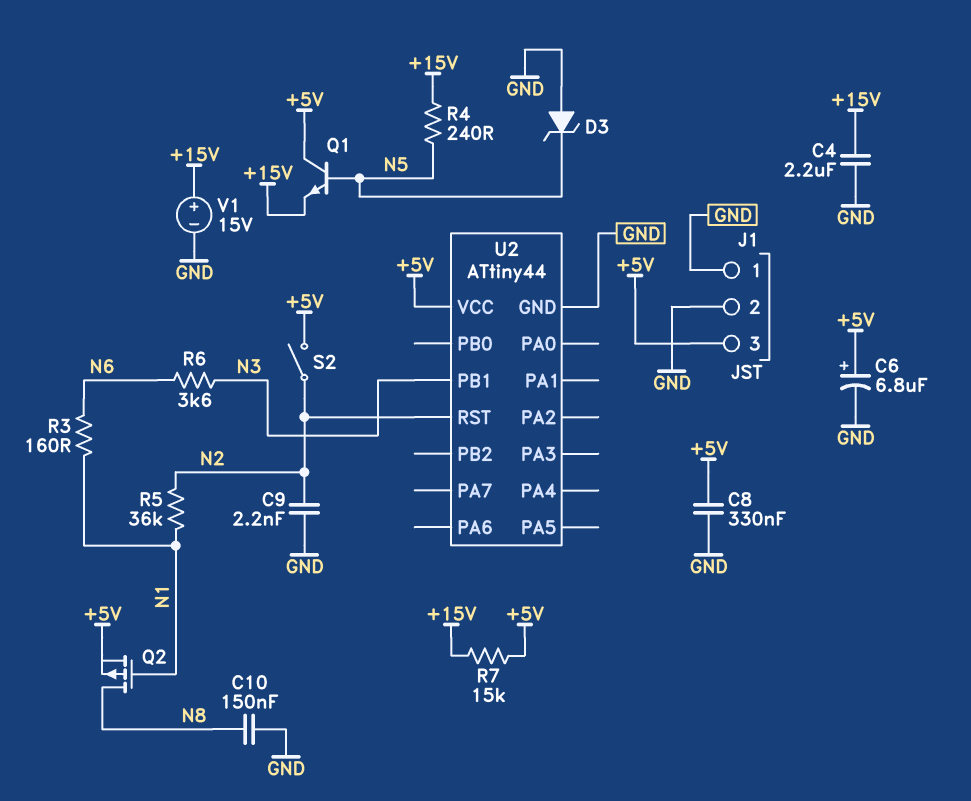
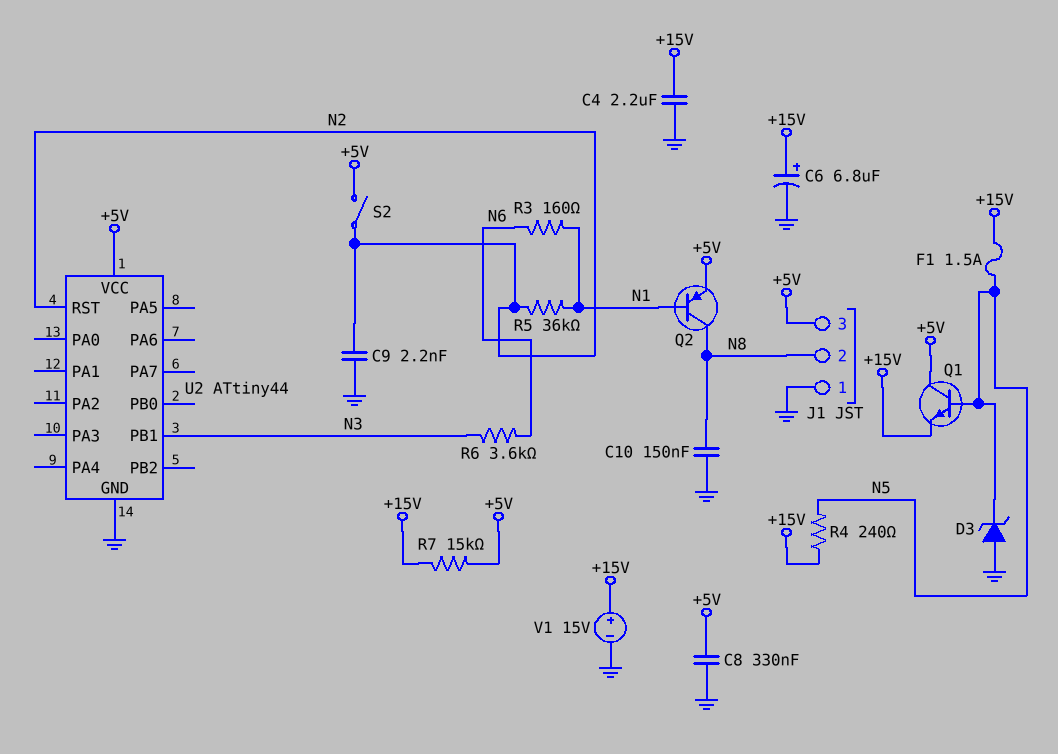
C6: 6.8uF (plus +5V, minus GND) -> 6.8uF (plus +15V, minus GND)
F1: none -> 1.5A (+15V, N5)
J1 pin 2: GND -> N8
Q2: PMOS (G N1, D N8, S +5V) -> PNP (B N1, C N8, E +5V)

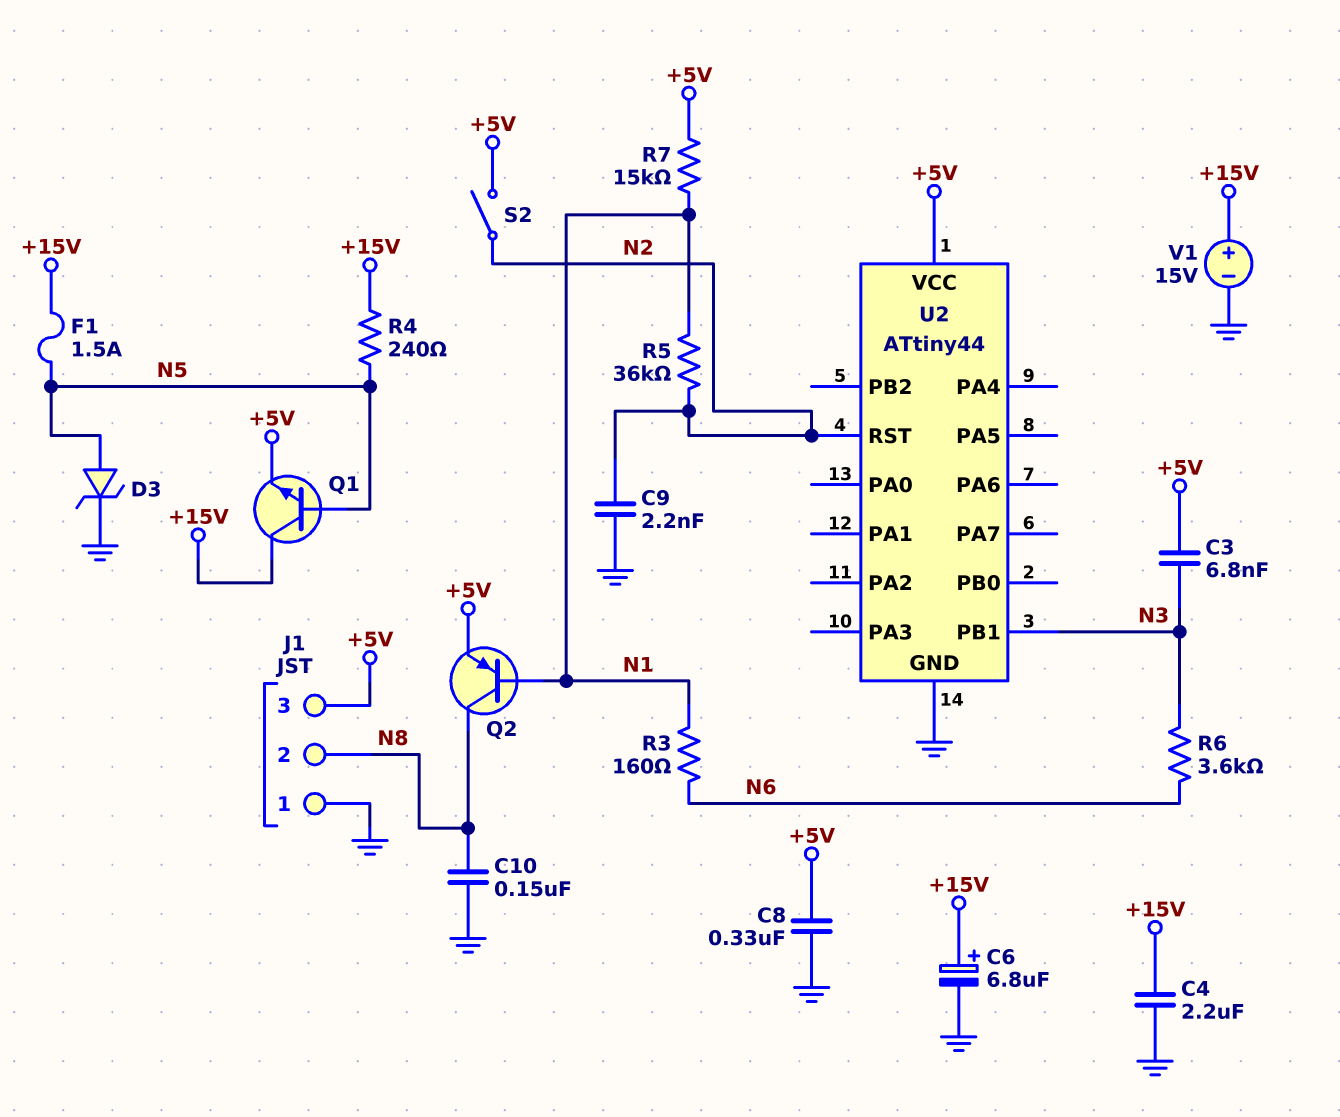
C3: none -> 6.8nF (+5V, N3)
D3: zener (A GND, K N5) -> zener (A N5, K GND)
Q1: NPN (B N5, C +5V, E +15V) -> NPN (B N5, C +15V, E +5V)
R7: 15k (+5V, +15V) -> 15k (+5V, N1)

